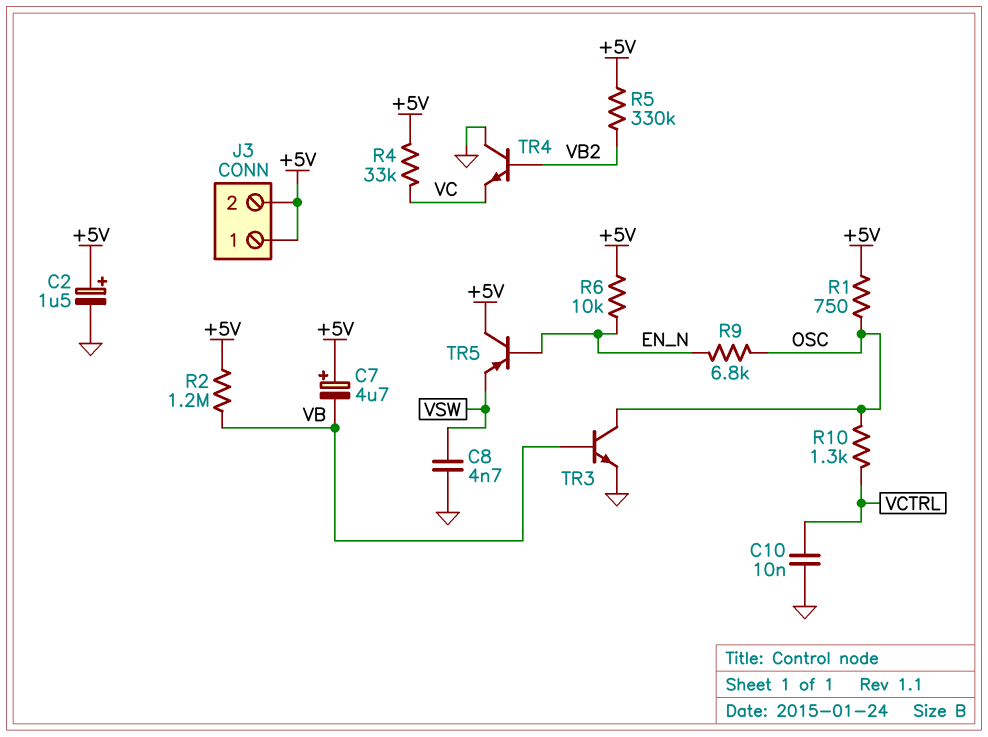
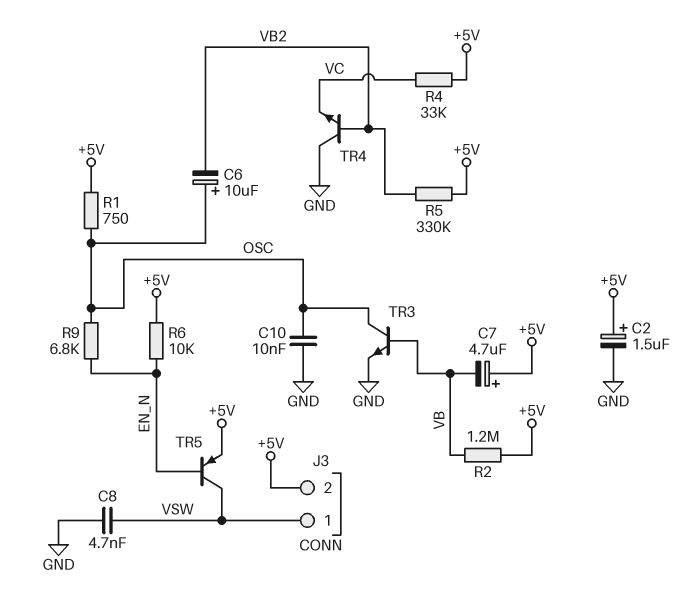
C6: none -> 10uF (plus OSC, minus VB2)
C10: 10nF (GND, VCTRL) -> 10nF (GND, OSC)
J3 pin 1: +5V -> VSW
R10: 1.3k (OSC, VCTRL) -> none
TR5: PNP (B EN_N, C +5V, E VSW) -> PNP (B EN_N, C VSW, E +5V)

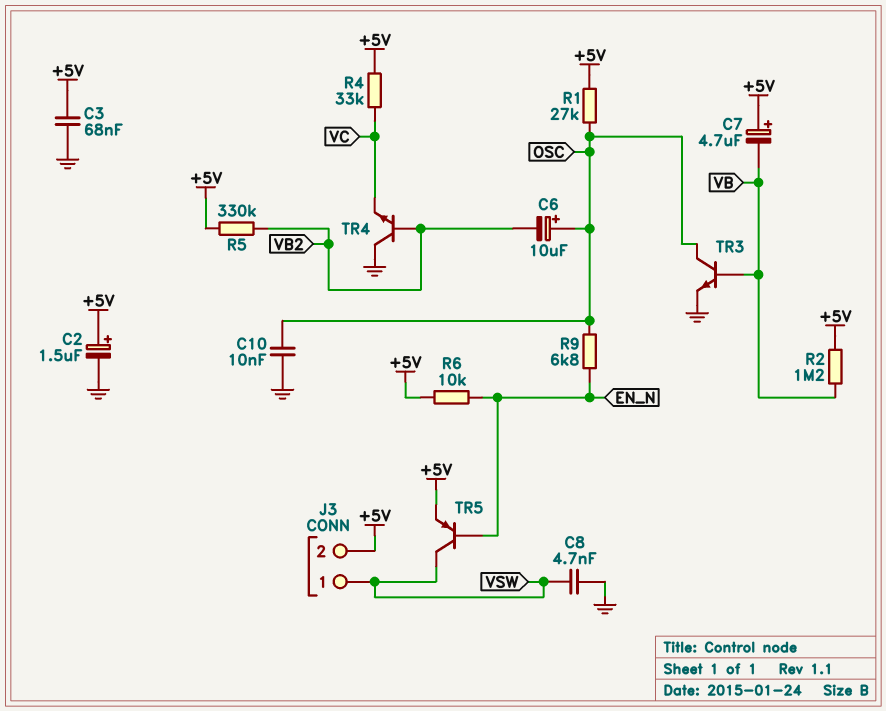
C3: none -> 68nF (+5V, GND)
R1: 750 (+5V, OSC) -> 27k (+5V, OSC)

